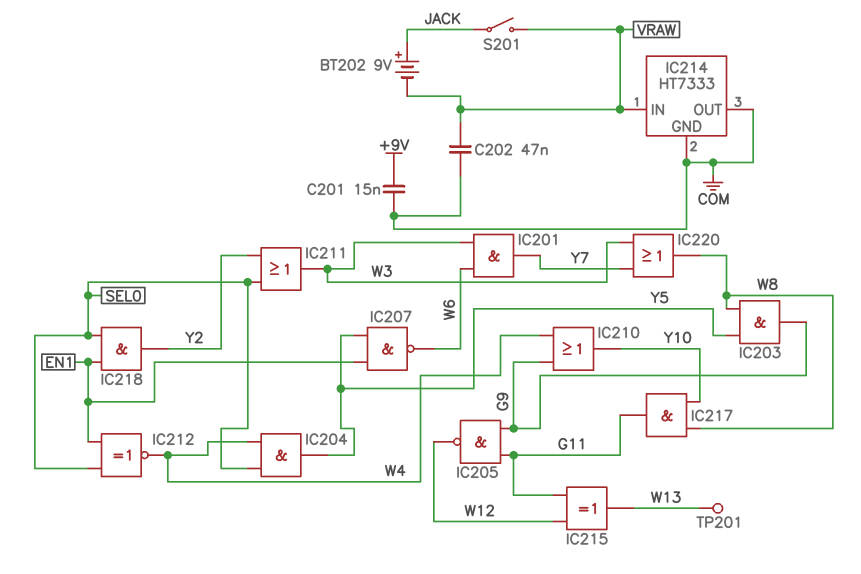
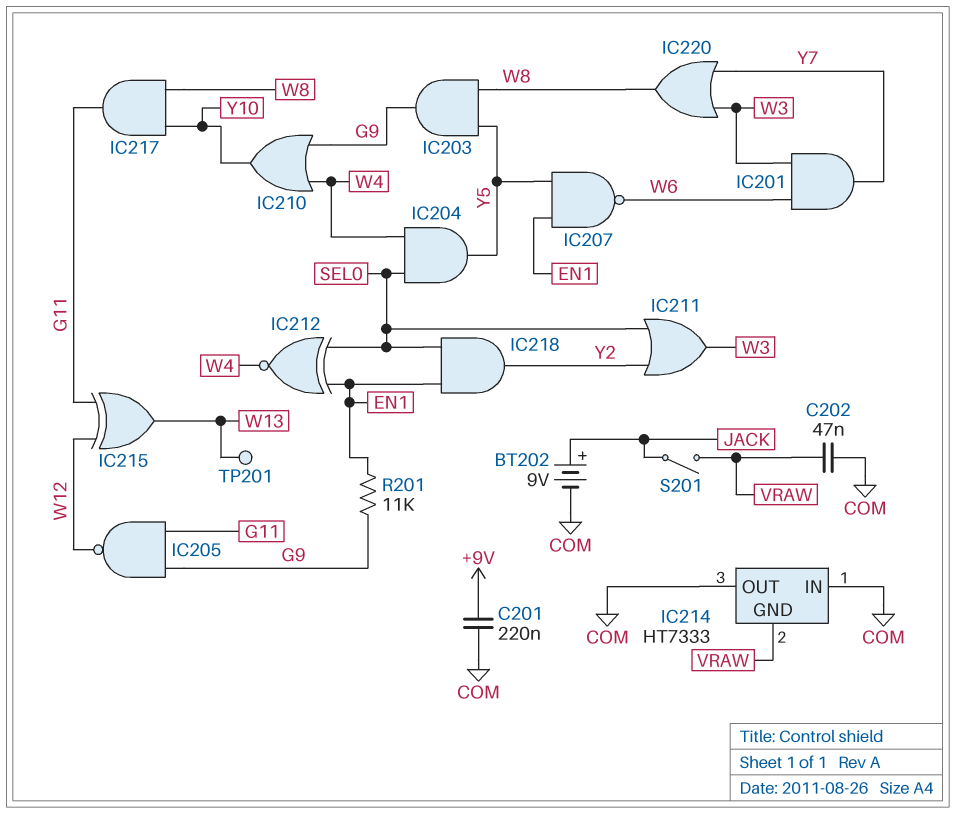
BT202: 9V (plus JACK, minus VRAW) -> 9V (plus JACK, minus COM)
C201: 15nF (+9V, COM) -> 220nF (+9V, COM)
IC214 pin GND: COM -> VRAW
IC214 pin IN: VRAW -> COM
R201: none -> 11k (EN1, G9)

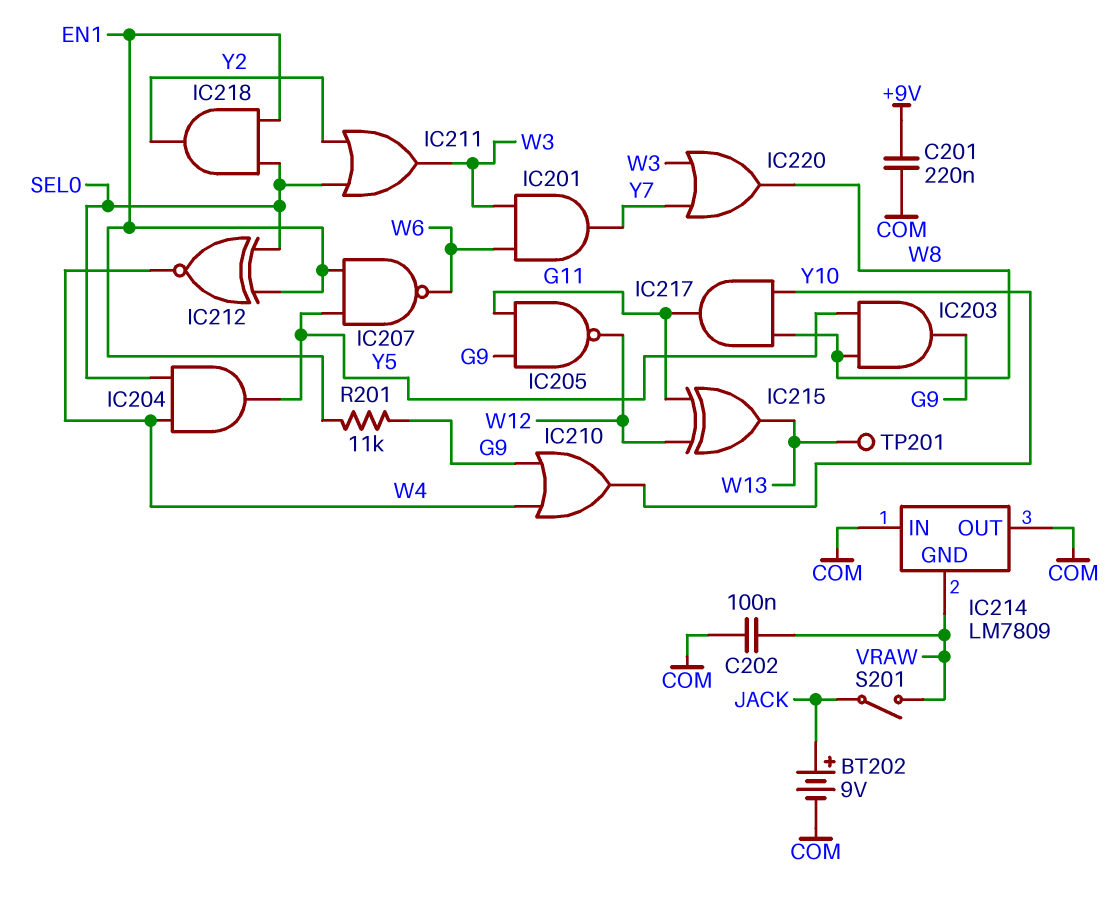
C202: 47nF (COM, VRAW) -> 100nF (COM, VRAW)
IC214: HT7333 -> LM7809

